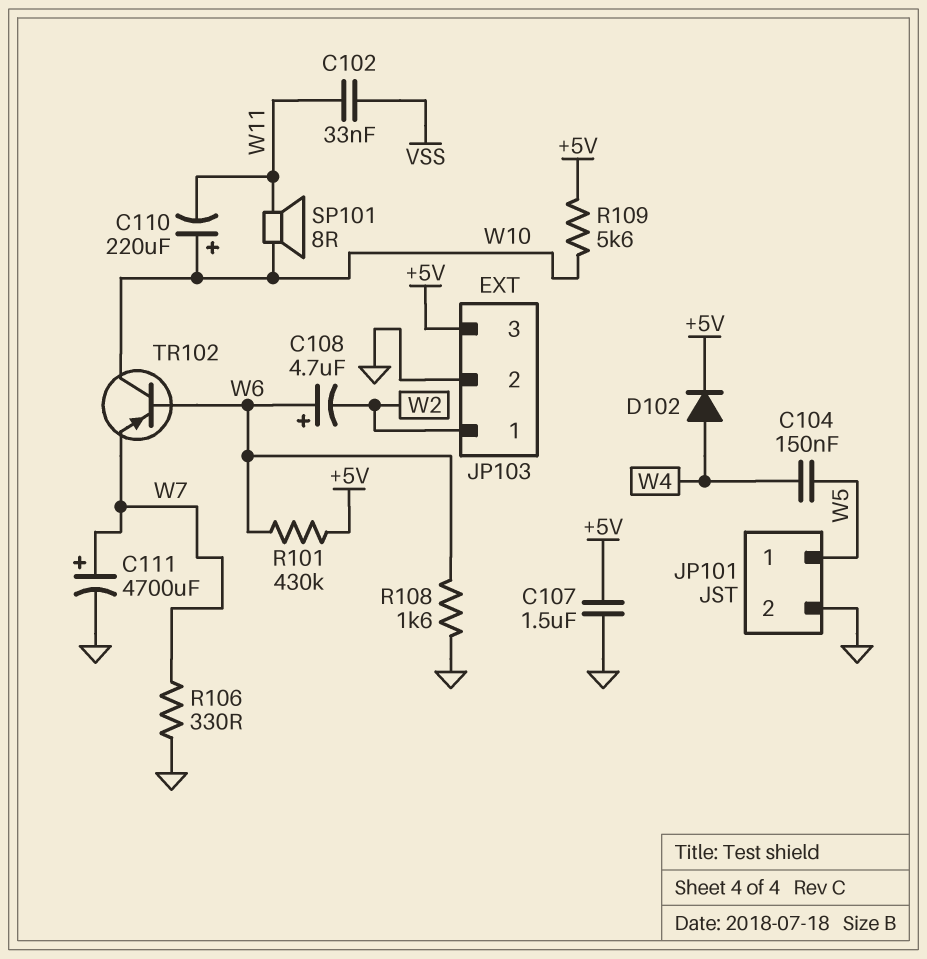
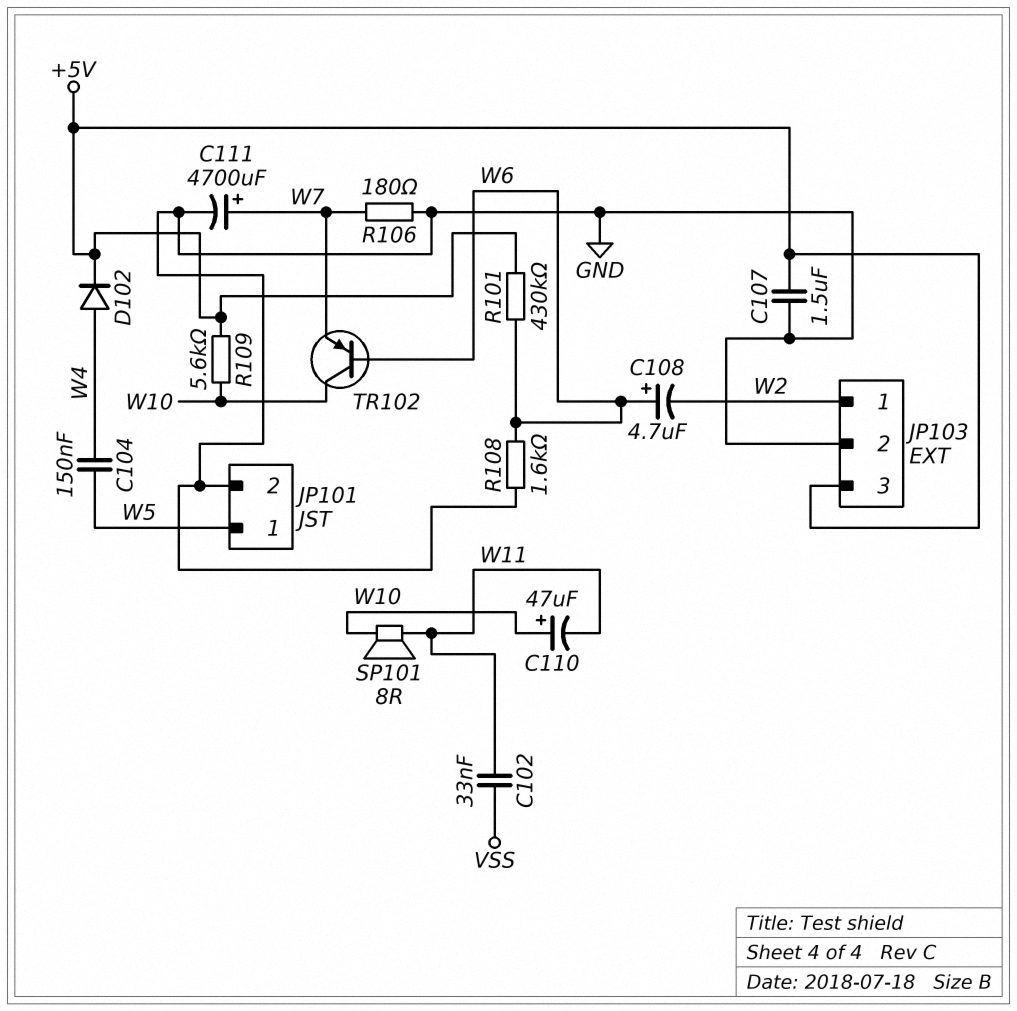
C110: 220uF (plus W10, minus W11) -> 47uF (plus W10, minus W11)
R106: 330 (GND, W7) -> 180 (GND, W7)

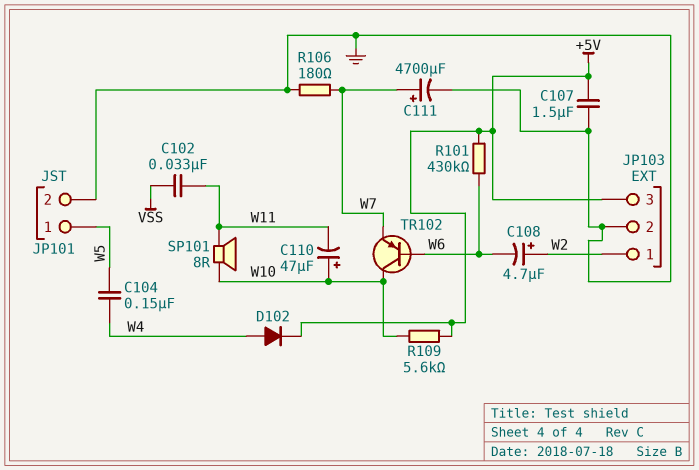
C108: 4.7uF (plus W6, minus W2) -> 4.7uF (plus W2, minus W6)
R108: 1.6k (GND, W6) -> none

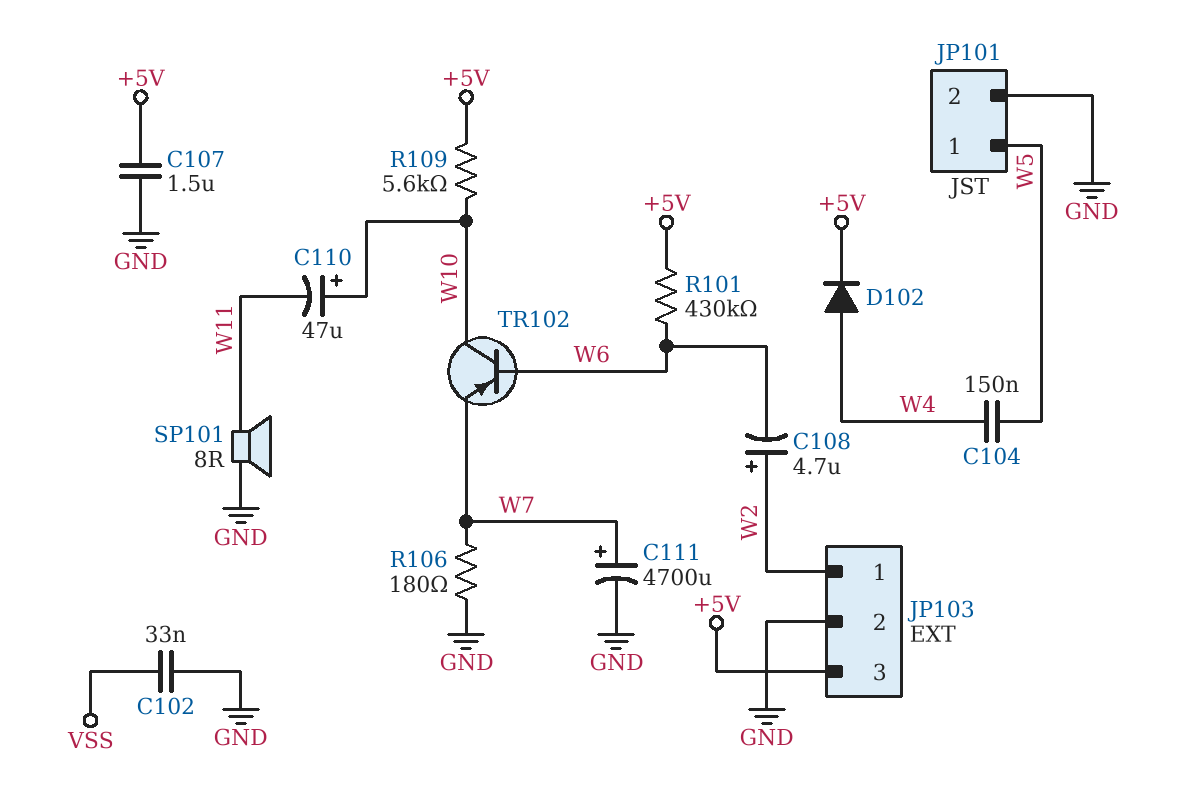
C102: 33nF (VSS, W11) -> 33nF (GND, VSS)
SP101: speaker 8R (W10, W11) -> speaker 8R (GND, W11)

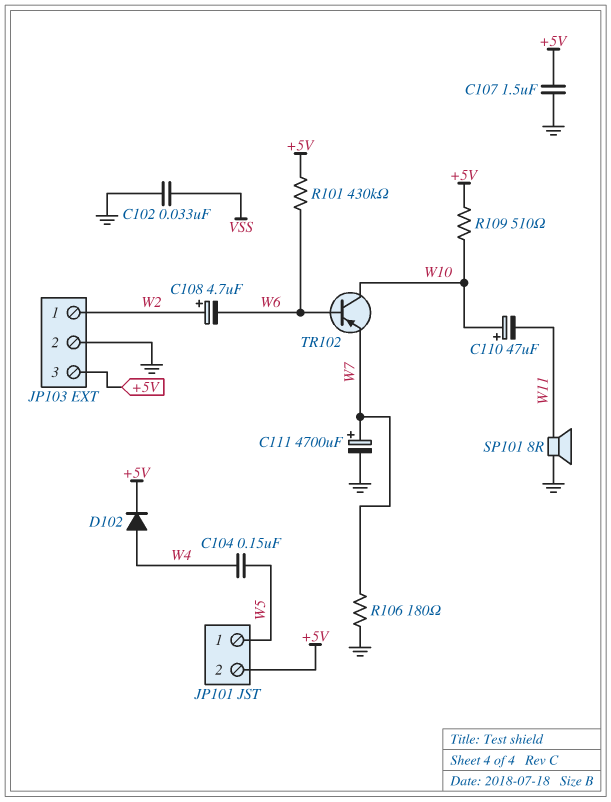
JP101 pin 2: GND -> +5V
R109: 5.6k (+5V, W10) -> 510 (+5V, W10)

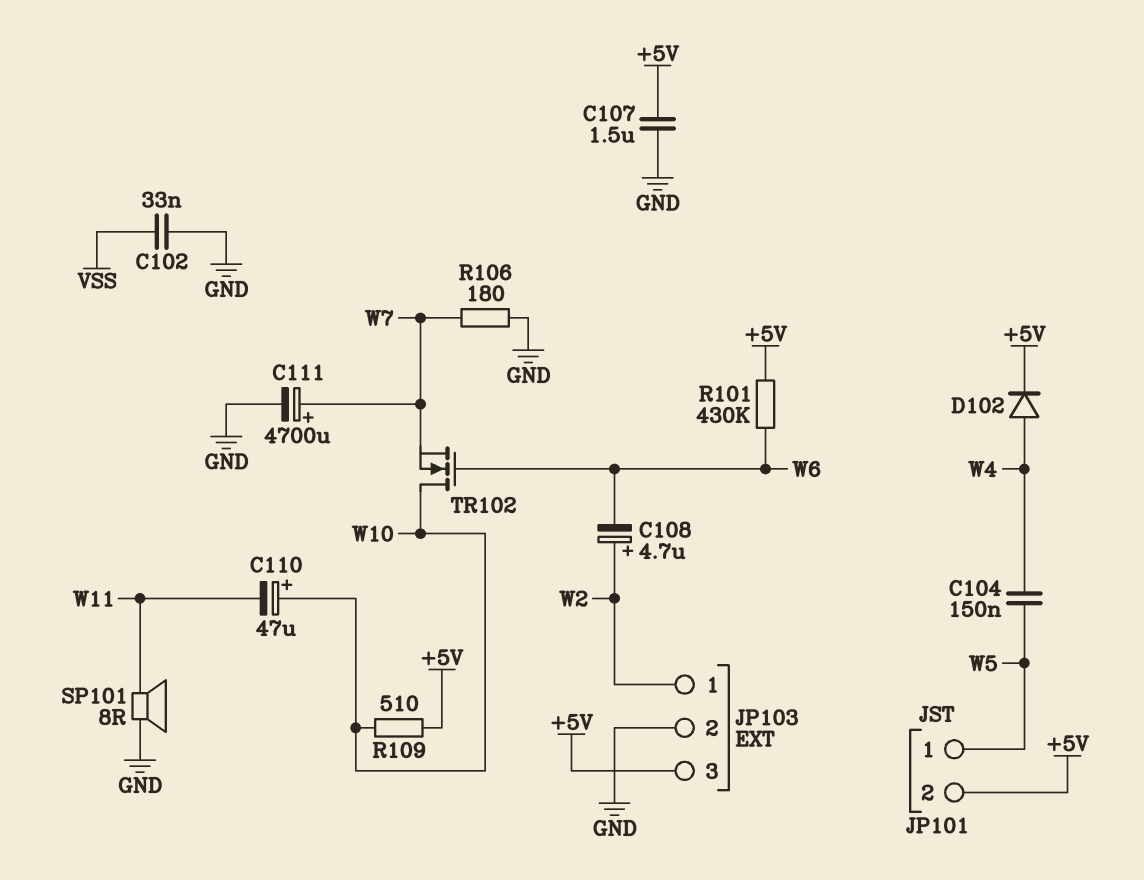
TR102: PNP (B W6, C W10, E W7) -> NMOS (G W6, D W10, S W7)

